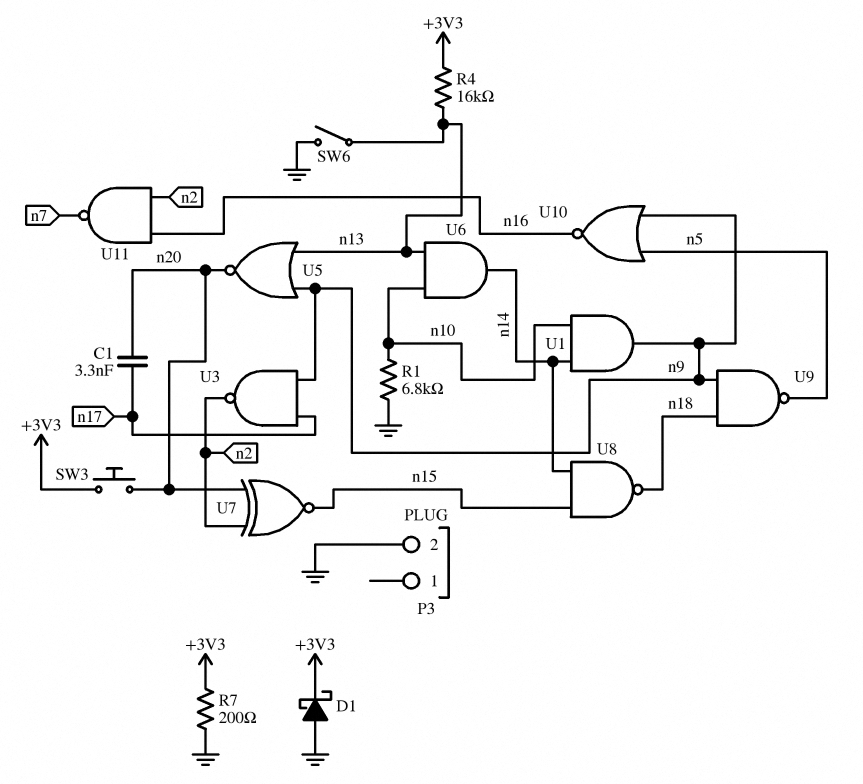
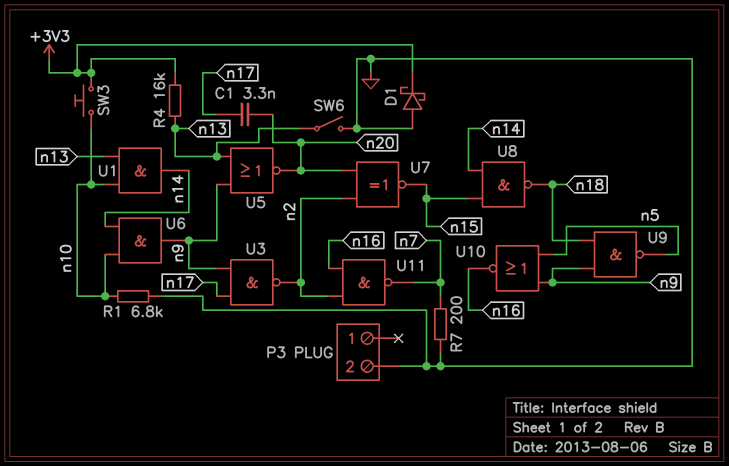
R7: 200 (+3V3, GND) -> 200 (GND, n7)
SW3: button (+3V3, n20) -> button (+3V3, n10)
U1: AND (in n10, in n14, out n9) -> AND (in n10, in n13, out n14)
U6: AND (in n10, in n13, out n14) -> AND (in n10, in n14, out n9)

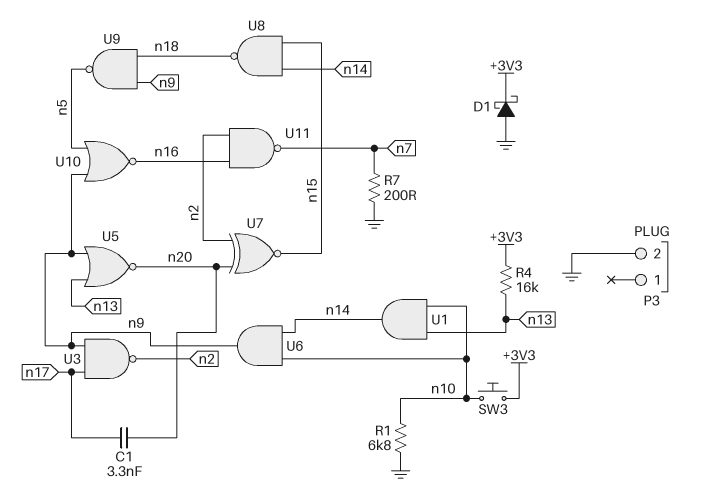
SW6: switch (GND, n13) -> none

